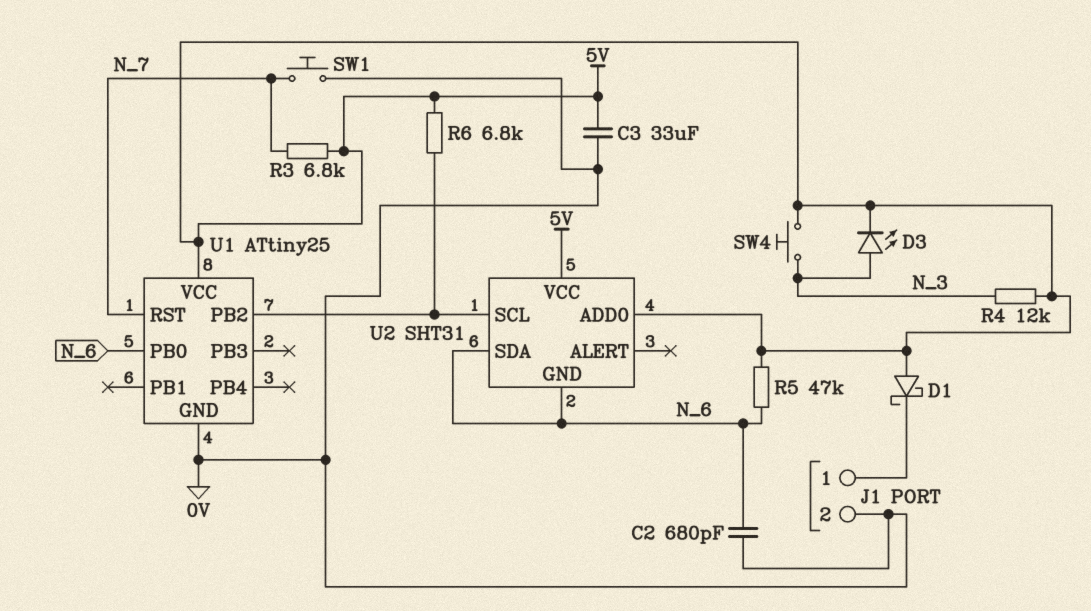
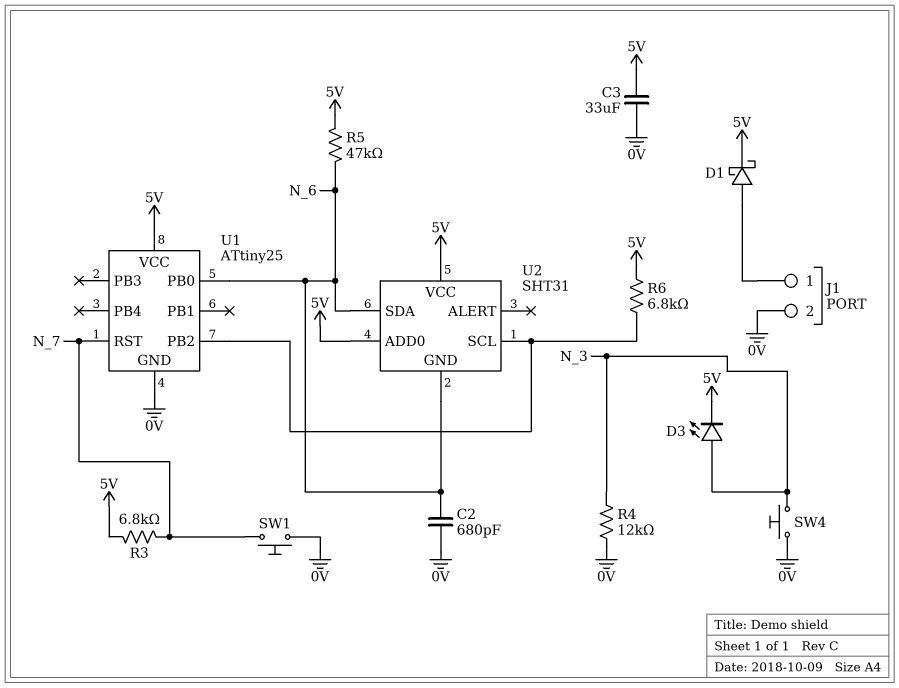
D1: schottky (A 5V, K J1/1) -> schottky (A J1/1, K 5V)
R4: 12k (5V, N_3) -> 12k (0V, N_3)
SW4: button (5V, N_3) -> button (0V, N_3)

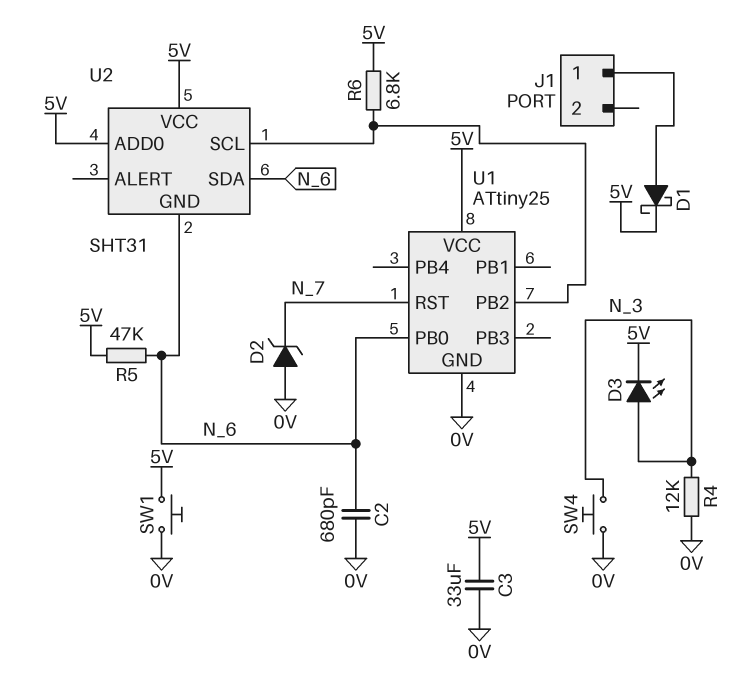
D2: none -> zener (A 0V, K N_7)
J1 pin 2: 0V -> none
R3: 6.8k (5V, N_7) -> none
SW1: button (0V, N_7) -> button (0V, 5V)

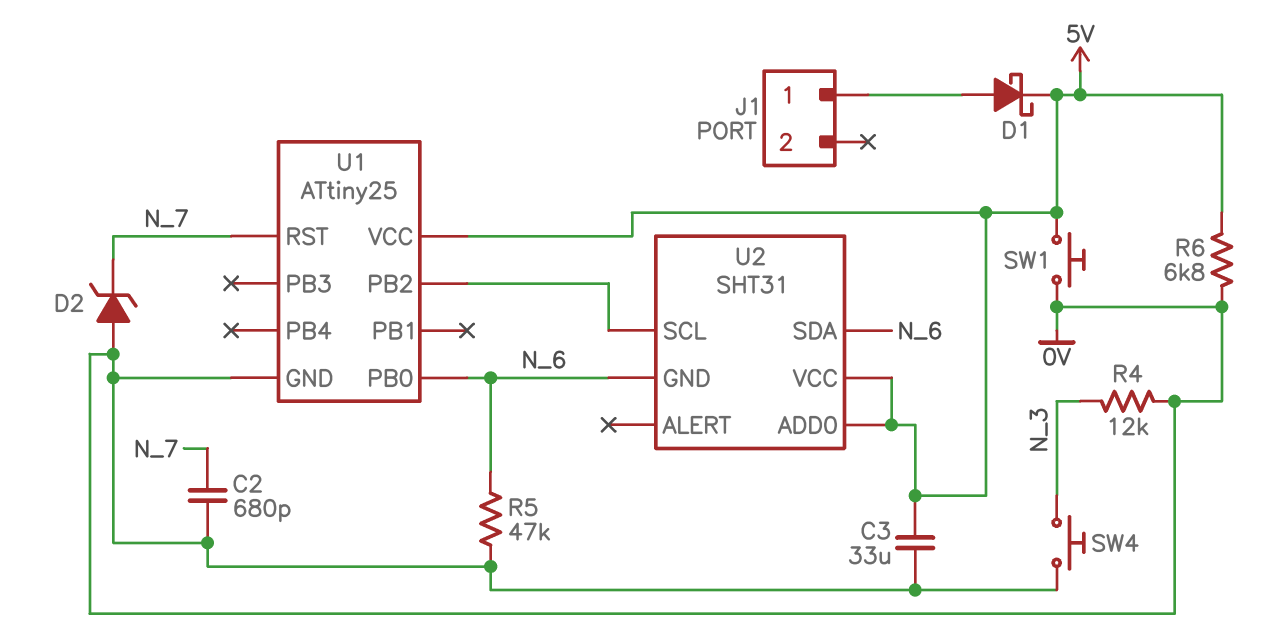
C2: 680pF (0V, N_6) -> 680pF (0V, N_7)
D3: LED (A N_3, K 5V) -> none
R5: 47k (5V, N_6) -> 47k (0V, N_6)
R6: 6.8k (5V, U1/PB2) -> 6.8k (0V, 5V)

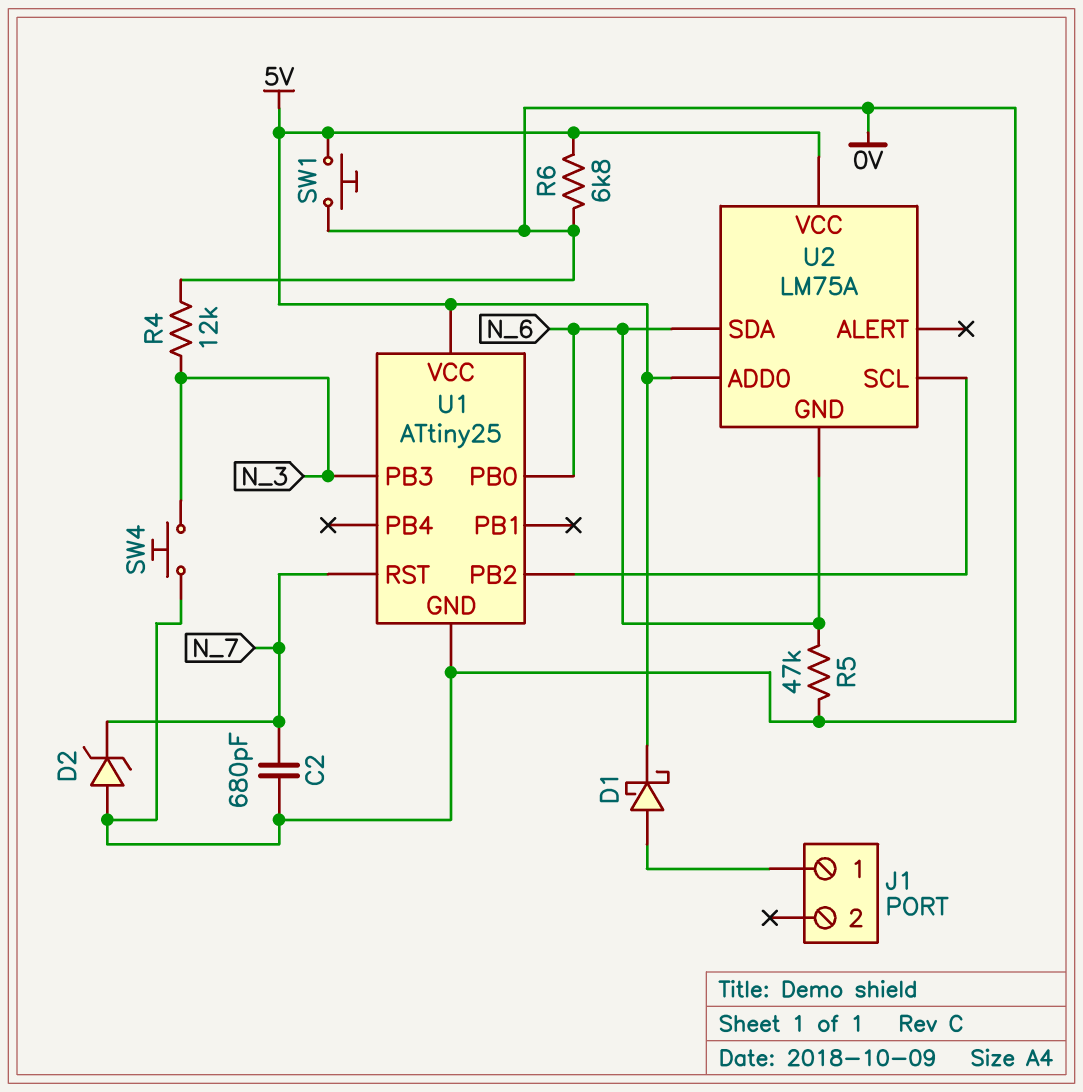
C3: 33uF (0V, 5V) -> none
U1 pin PB3: none -> N_3
U2: SHT31 -> LM75A

